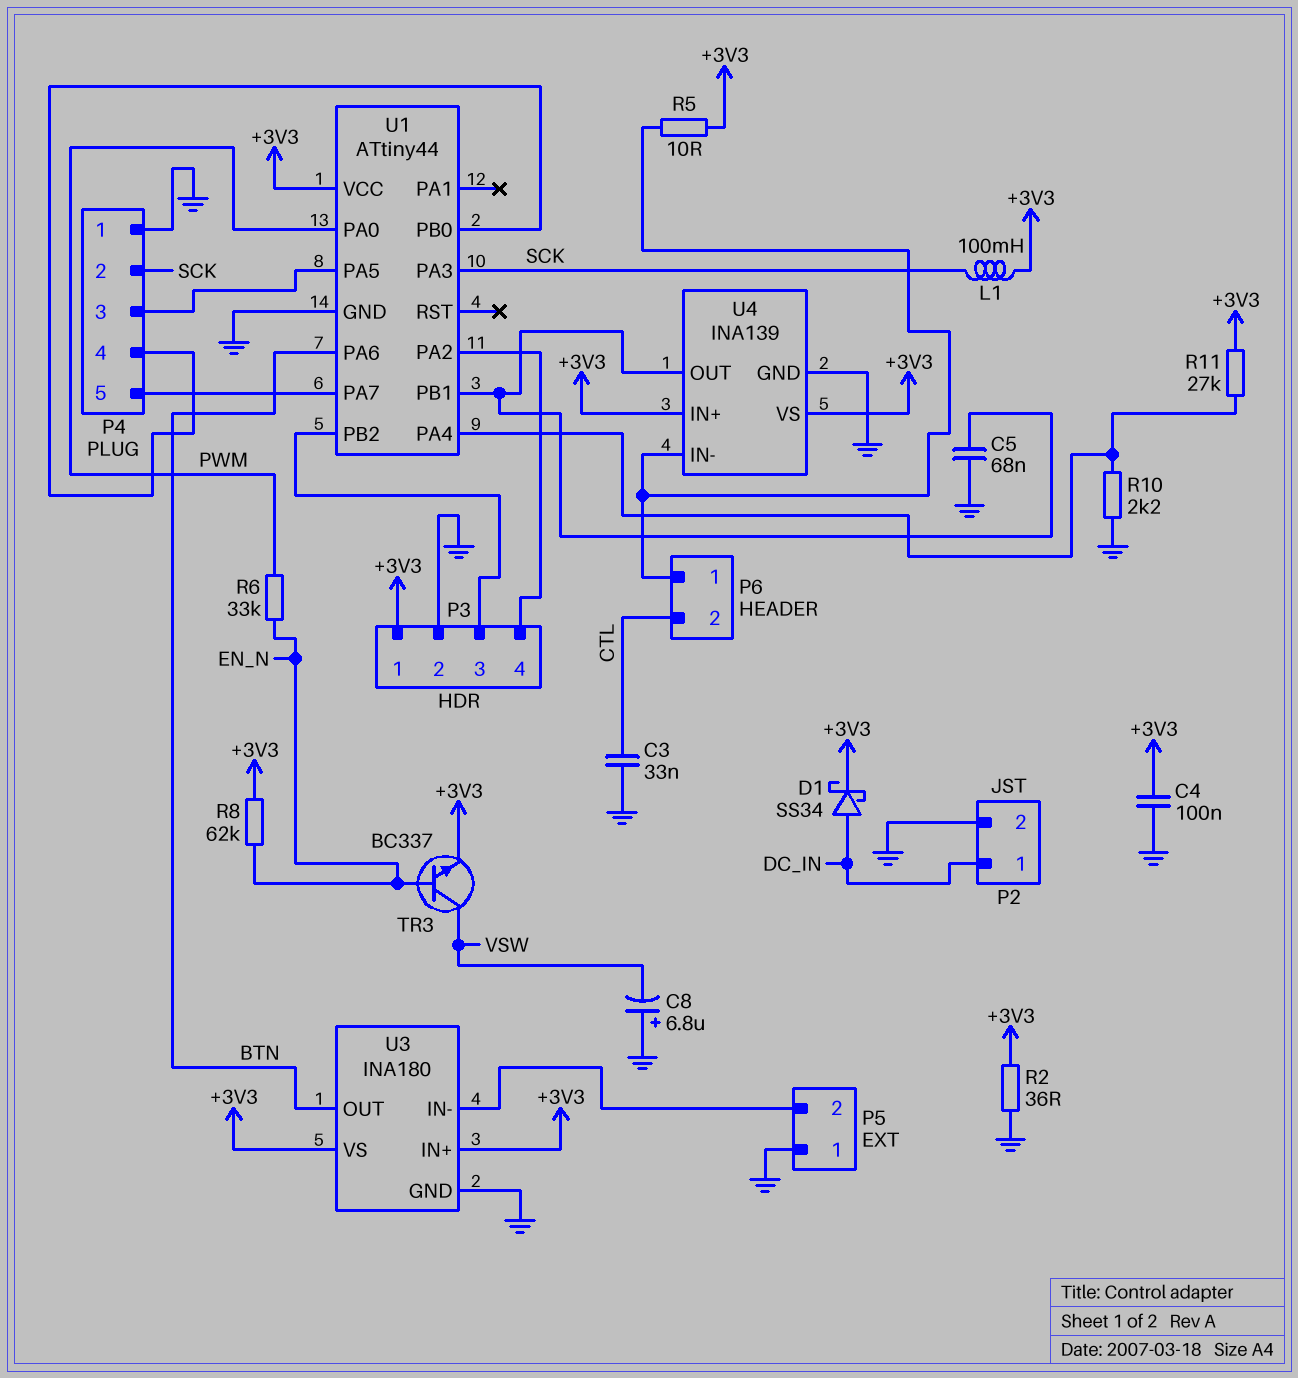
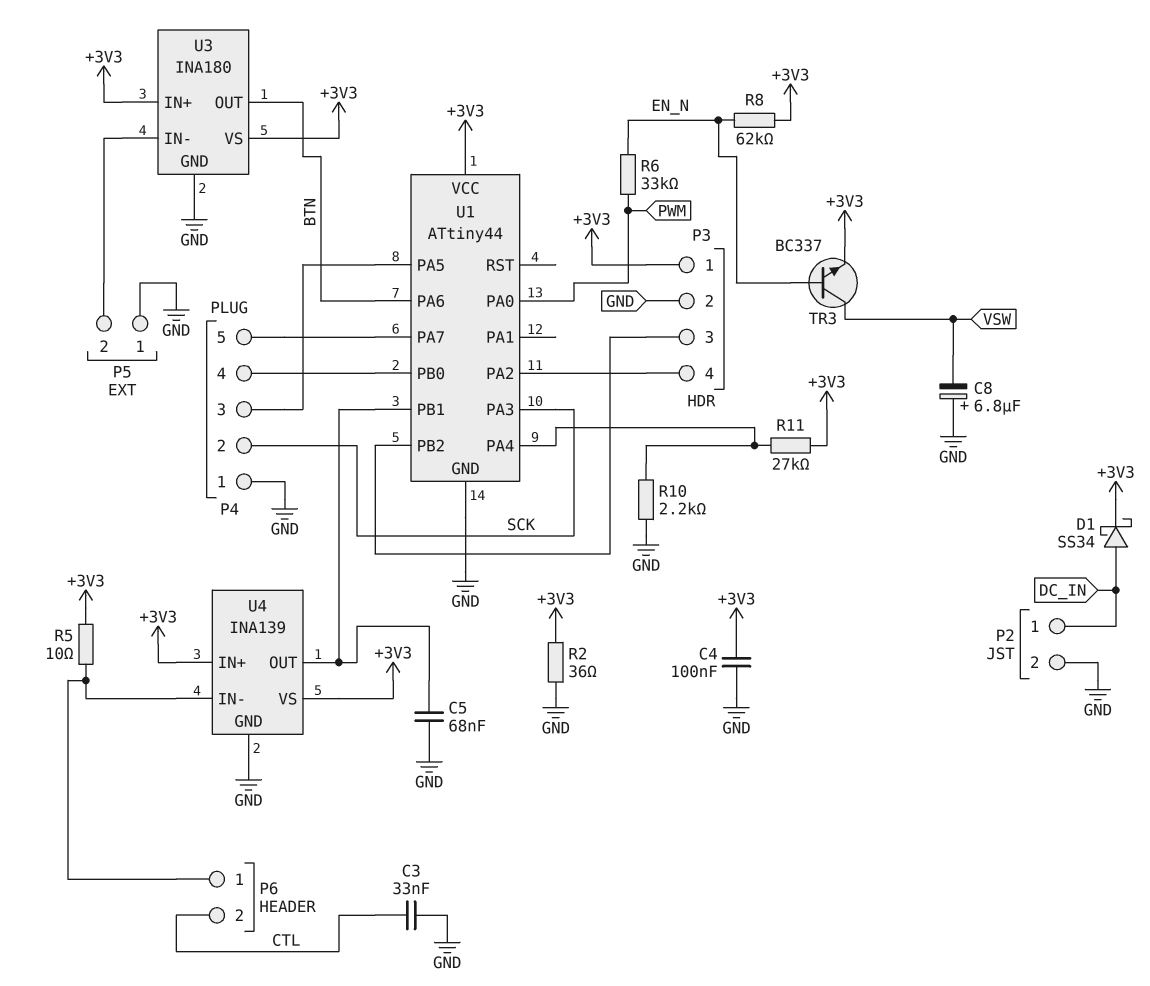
L1: 100mH (+3V3, SCK) -> none

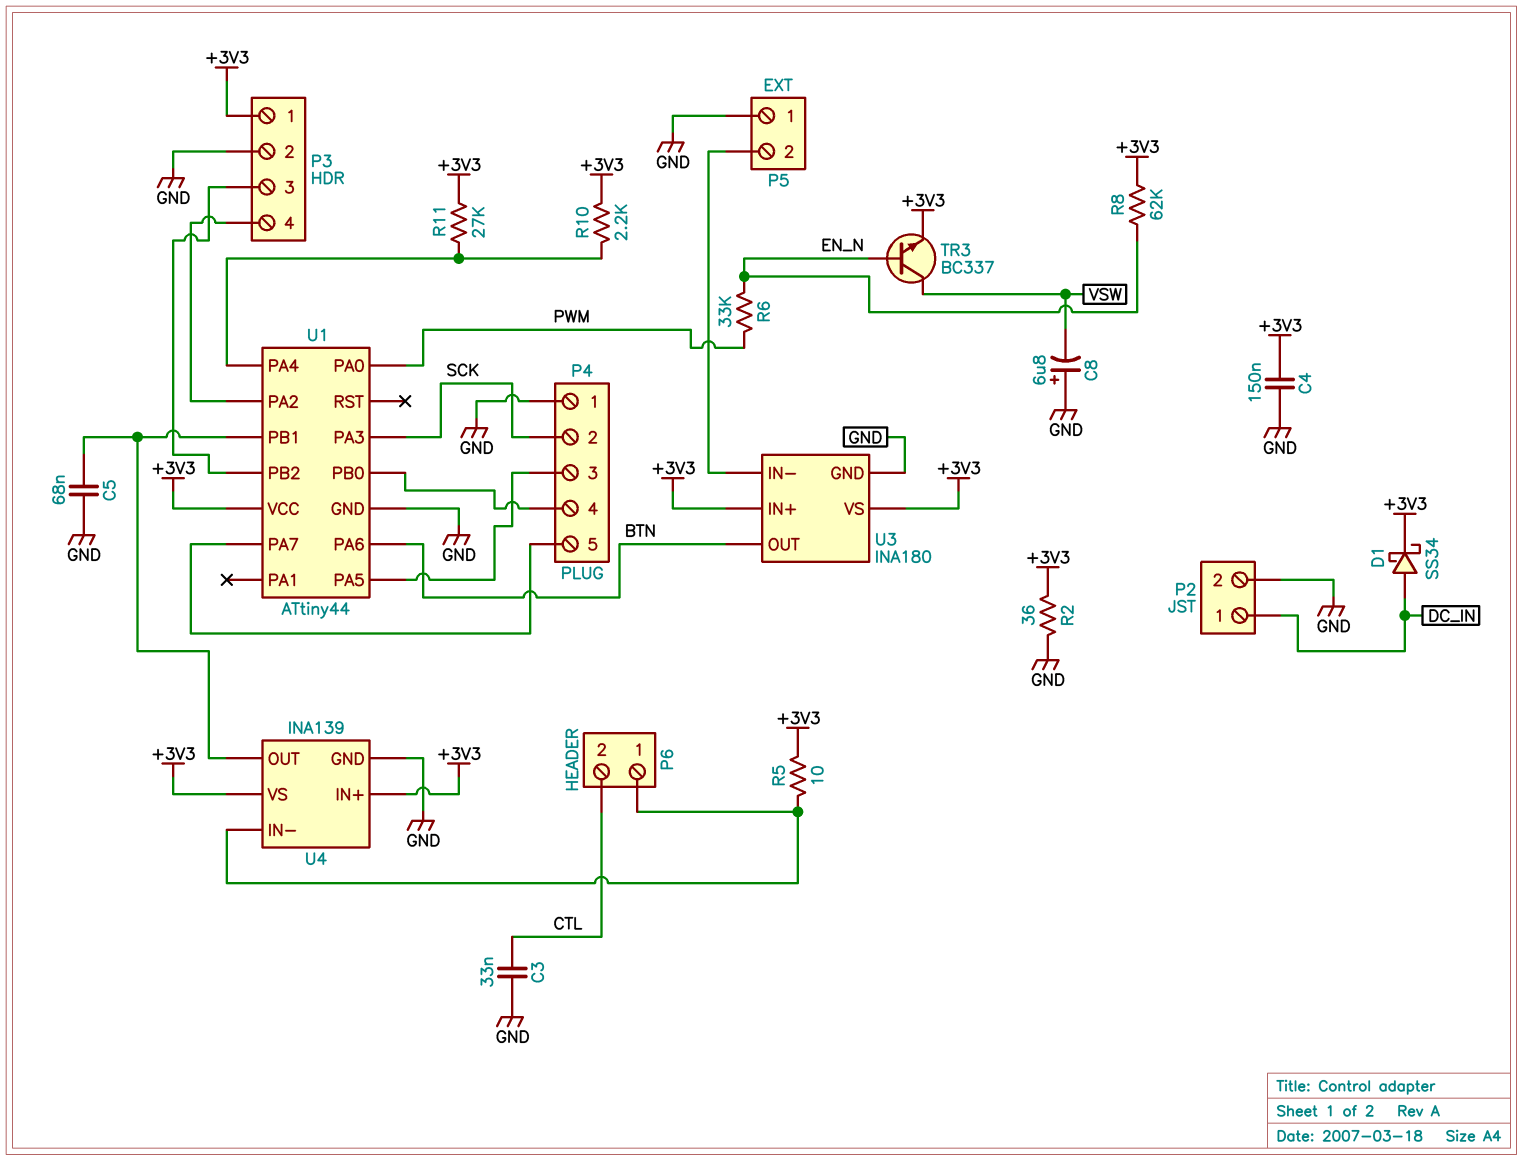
C4: 100nF (+3V3, GND) -> 150nF (+3V3, GND)
R10: 2.2k (GND, U1/PA4) -> 2.2k (+3V3, U1/PA4)

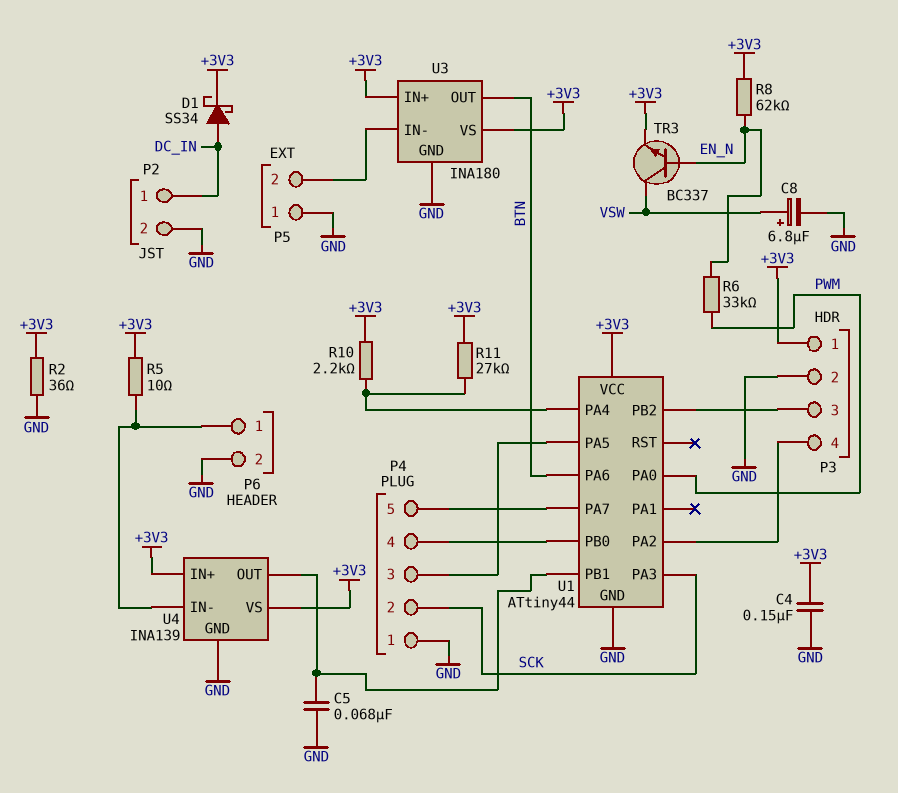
C3: 33nF (CTL, GND) -> none
C8: 6.8uF (plus GND, minus VSW) -> 6.8uF (plus VSW, minus GND)
P6 pin 2: CTL -> GND

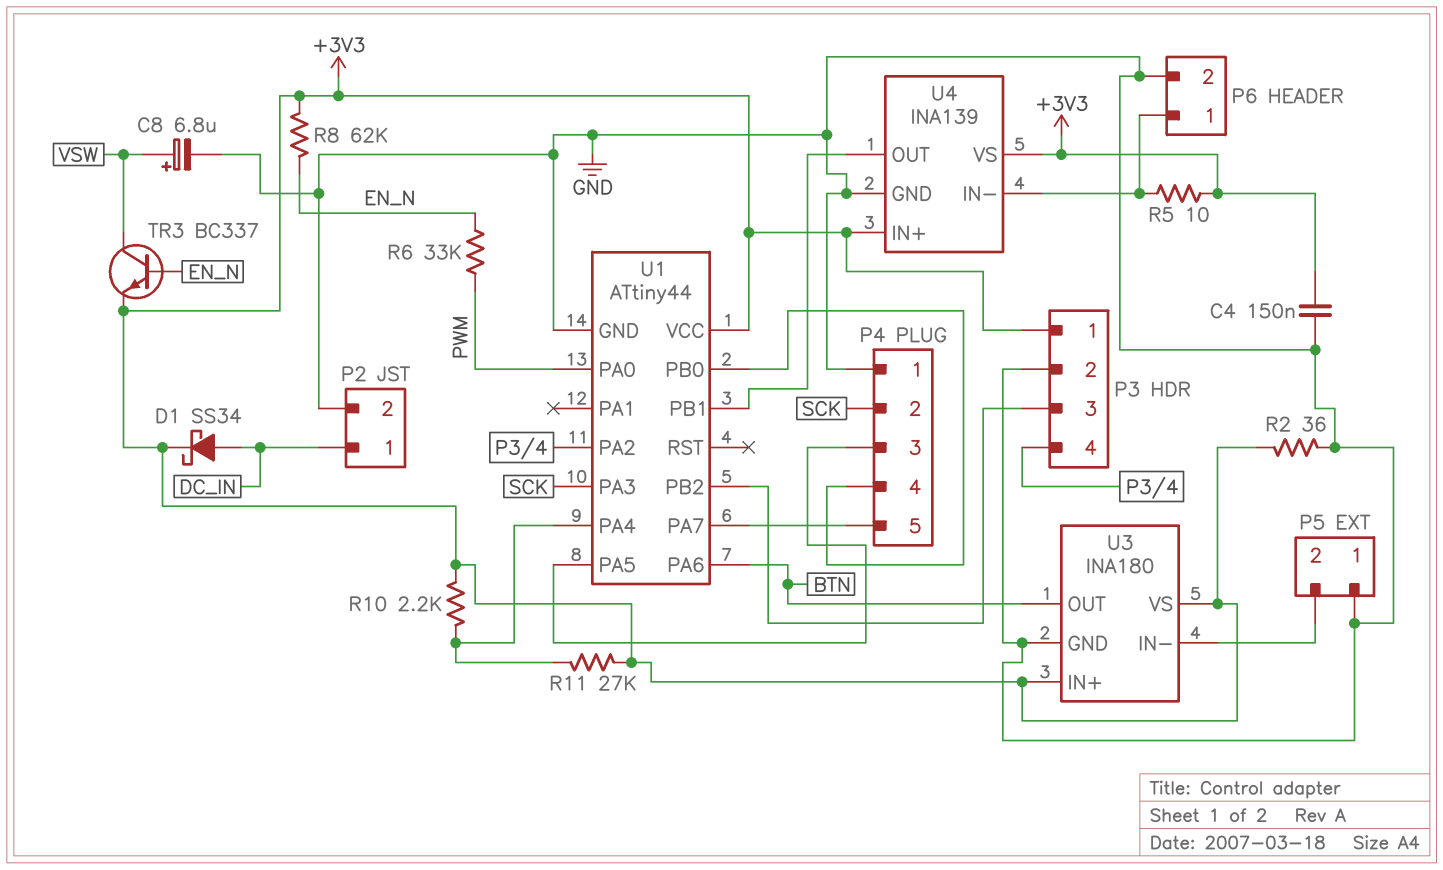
C5: 68nF (GND, U1/PB1) -> none

